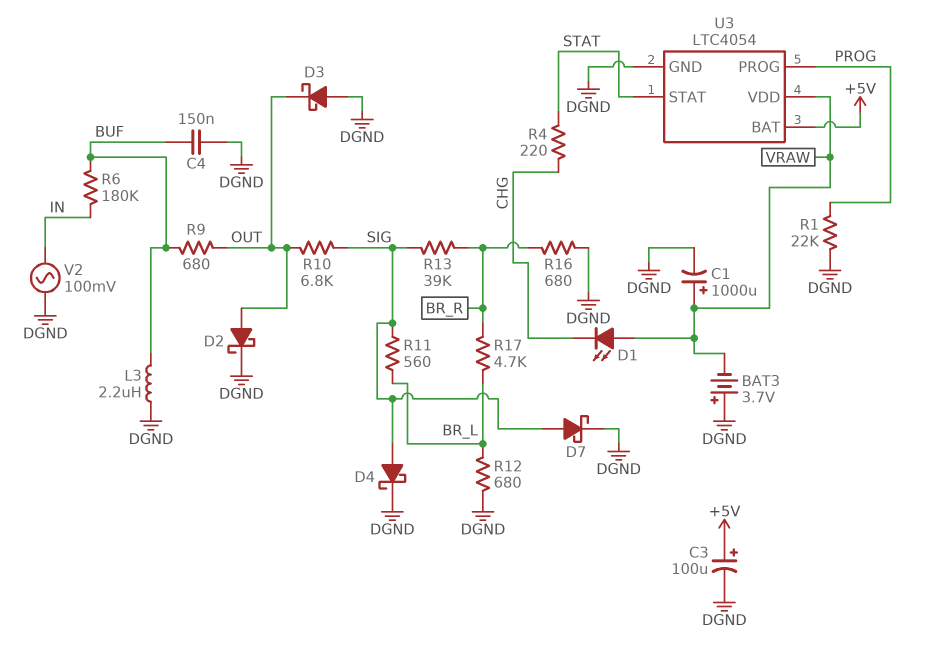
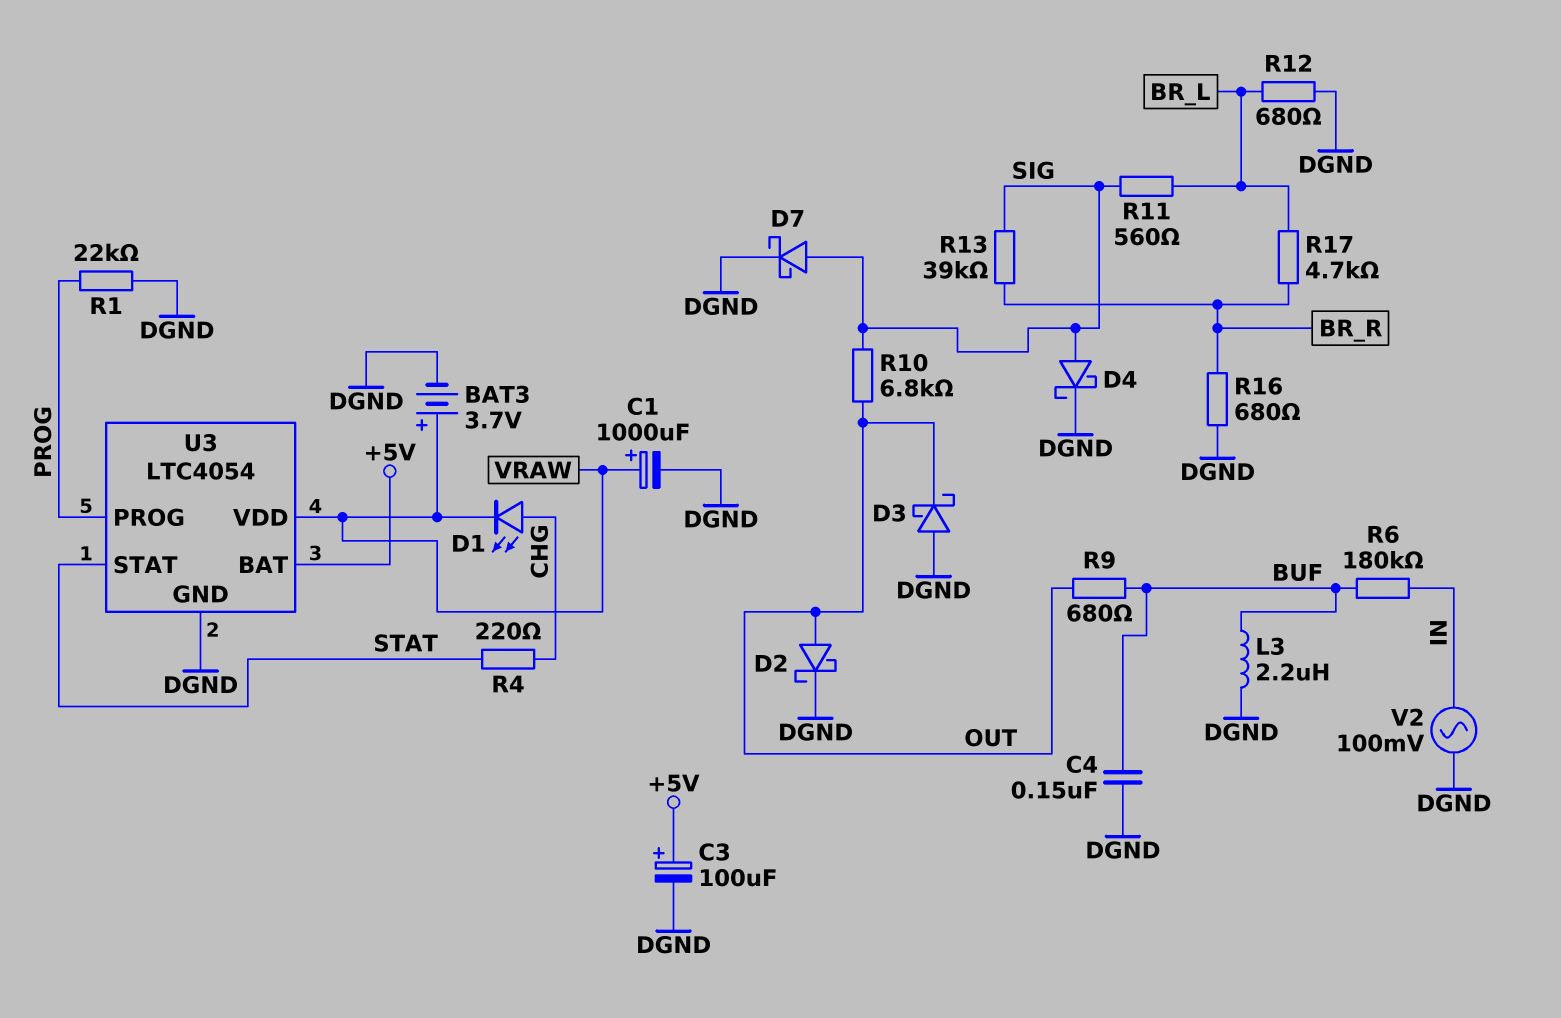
BAT3: 3.7V (plus DGND, minus VRAW) -> 3.7V (plus VRAW, minus DGND)
D1: LED (A VRAW, K CHG) -> LED (A CHG, K VRAW)

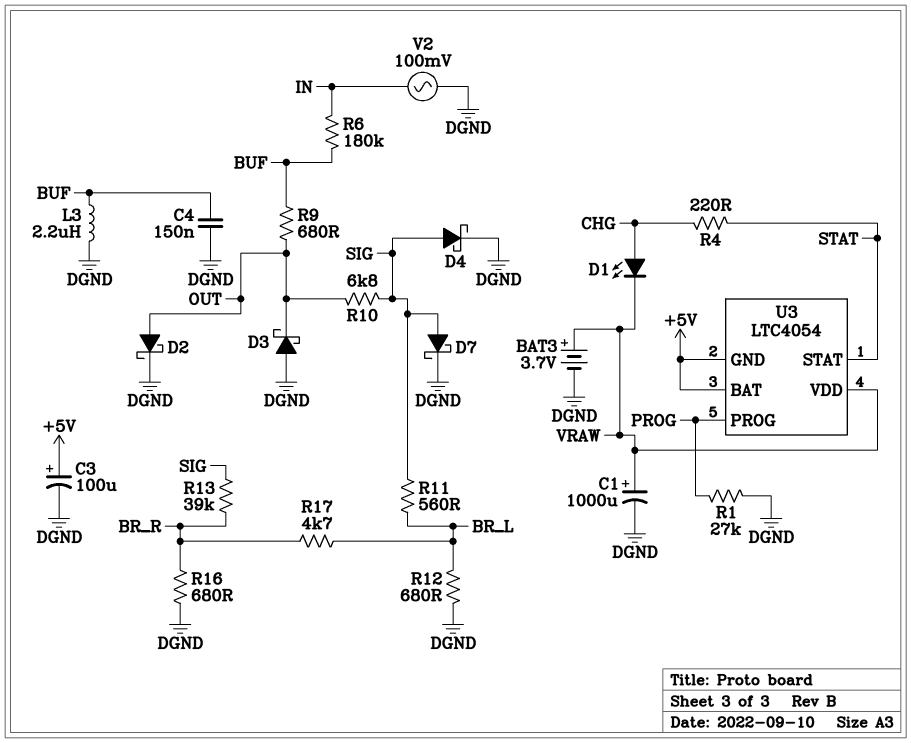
R1: 22k (DGND, PROG) -> 27k (DGND, PROG)
U3 pin GND: DGND -> +5V

